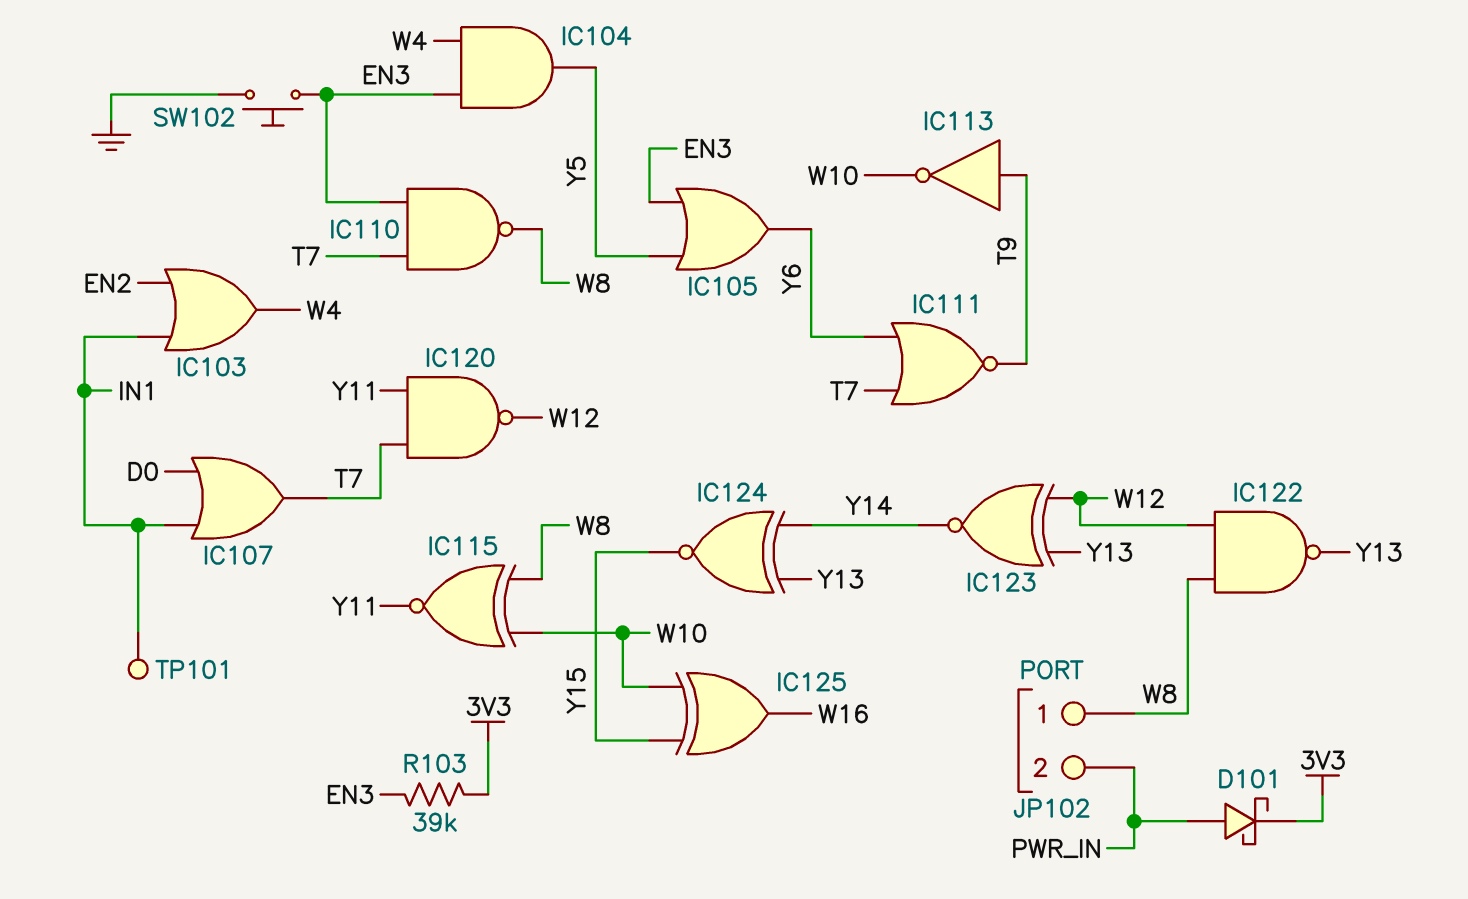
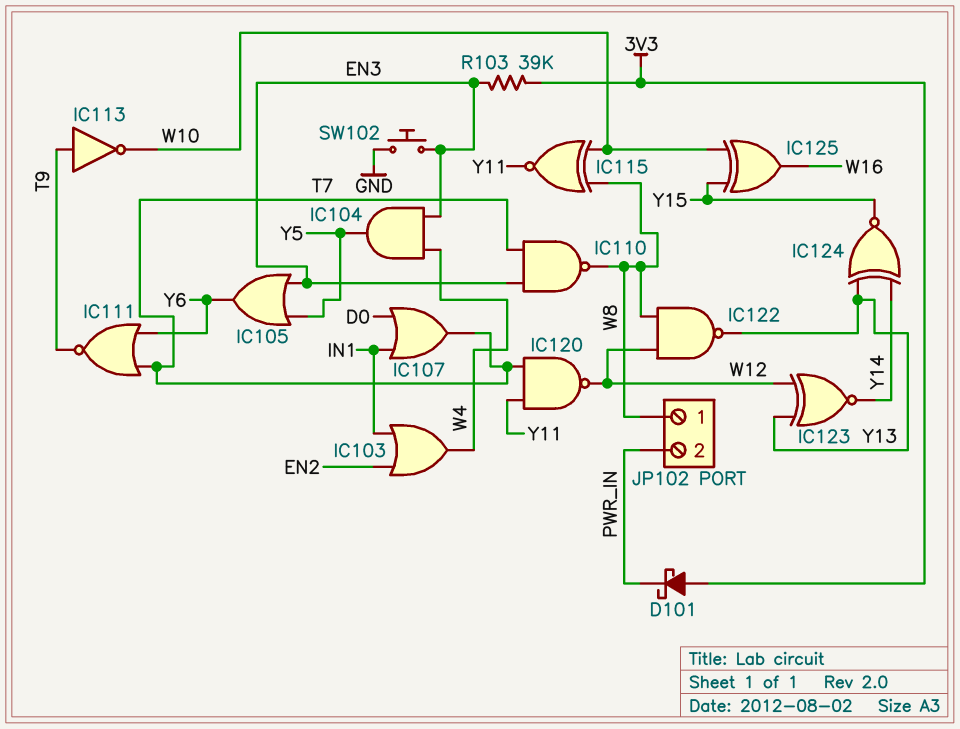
D101: schottky (A PWR_IN, K 3V3) -> schottky (A 3V3, K PWR_IN)
TP101: test point (IN1) -> none

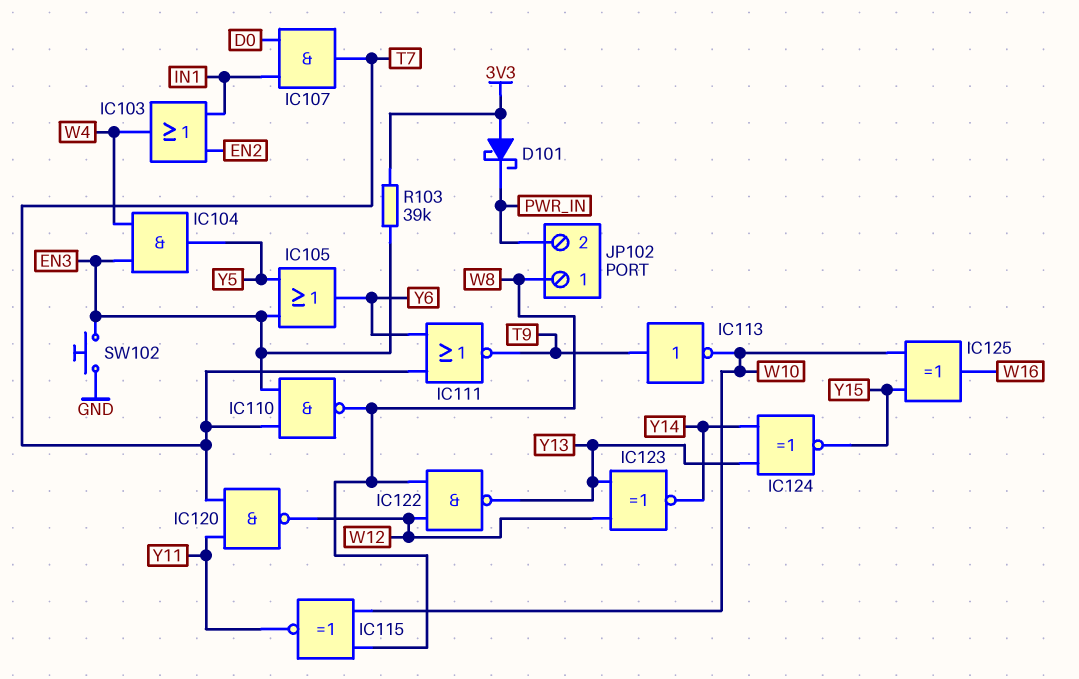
IC107: OR (in D0, in IN1, out T7) -> AND (in D0, in IN1, out T7)

